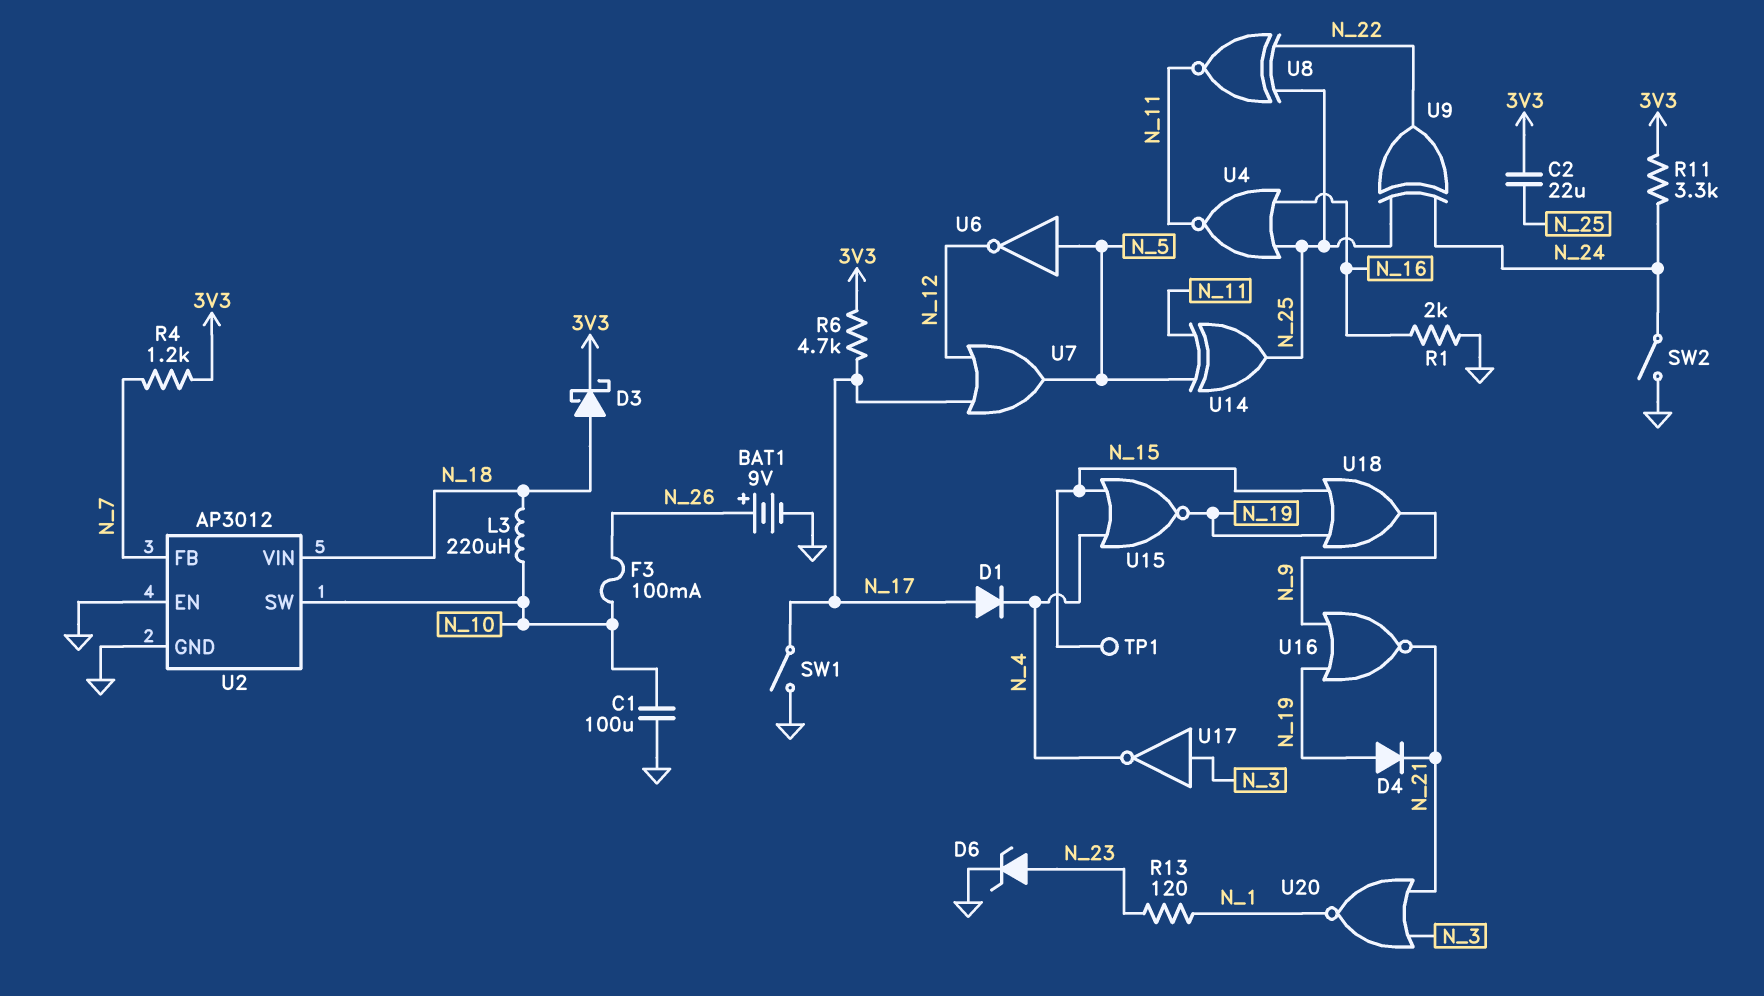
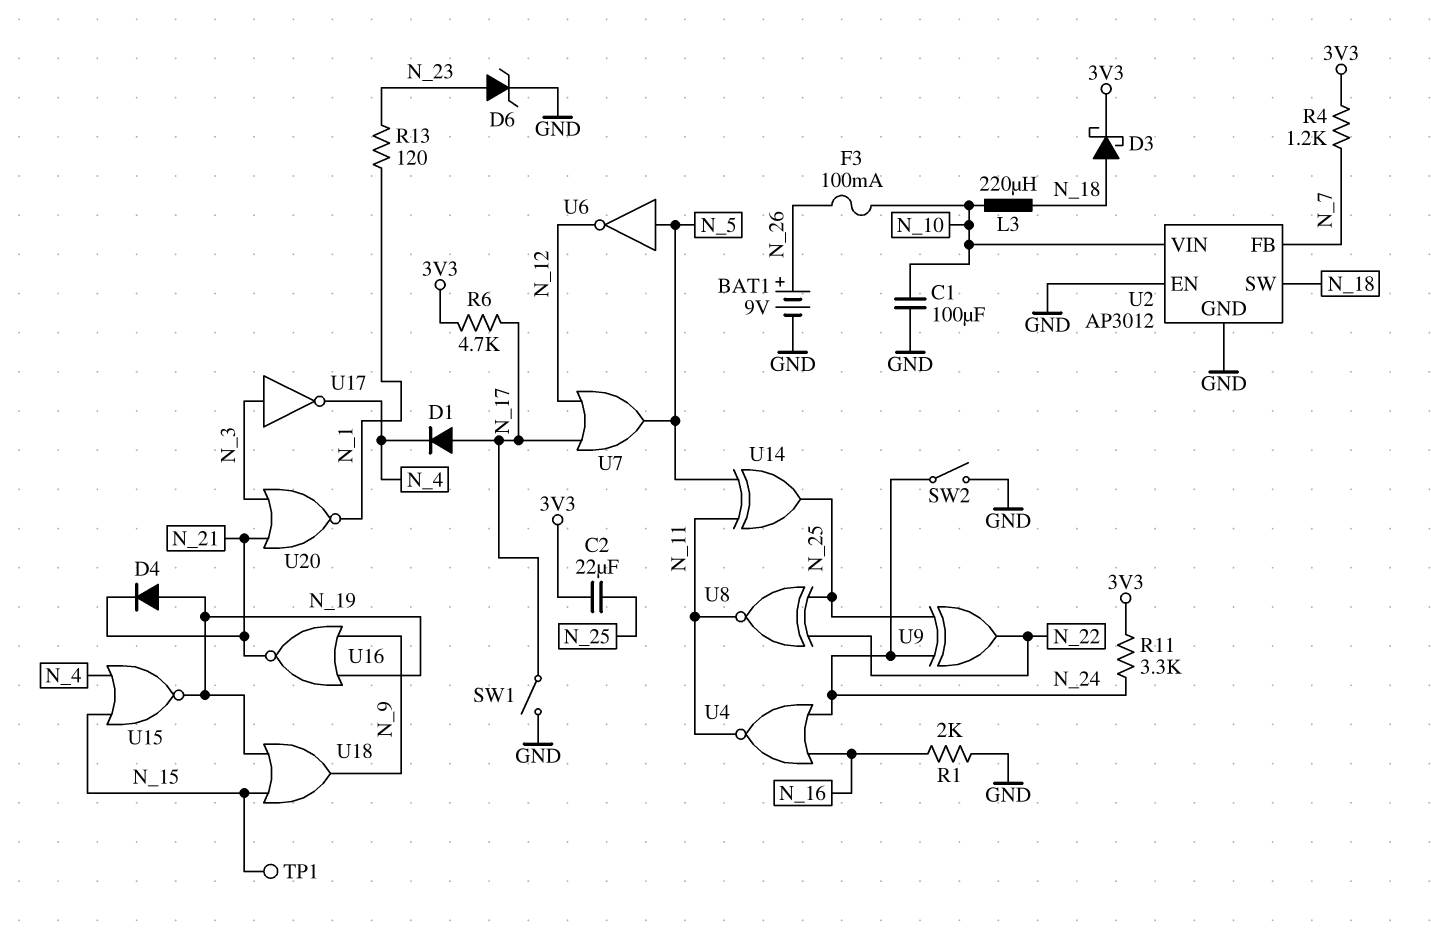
U2 pin SW: N_10 -> N_18
U2 pin VIN: N_18 -> N_10
U4: NOR (in N_16, in N_25, out N_11) -> NOR (in N_16, in N_24, out N_11)

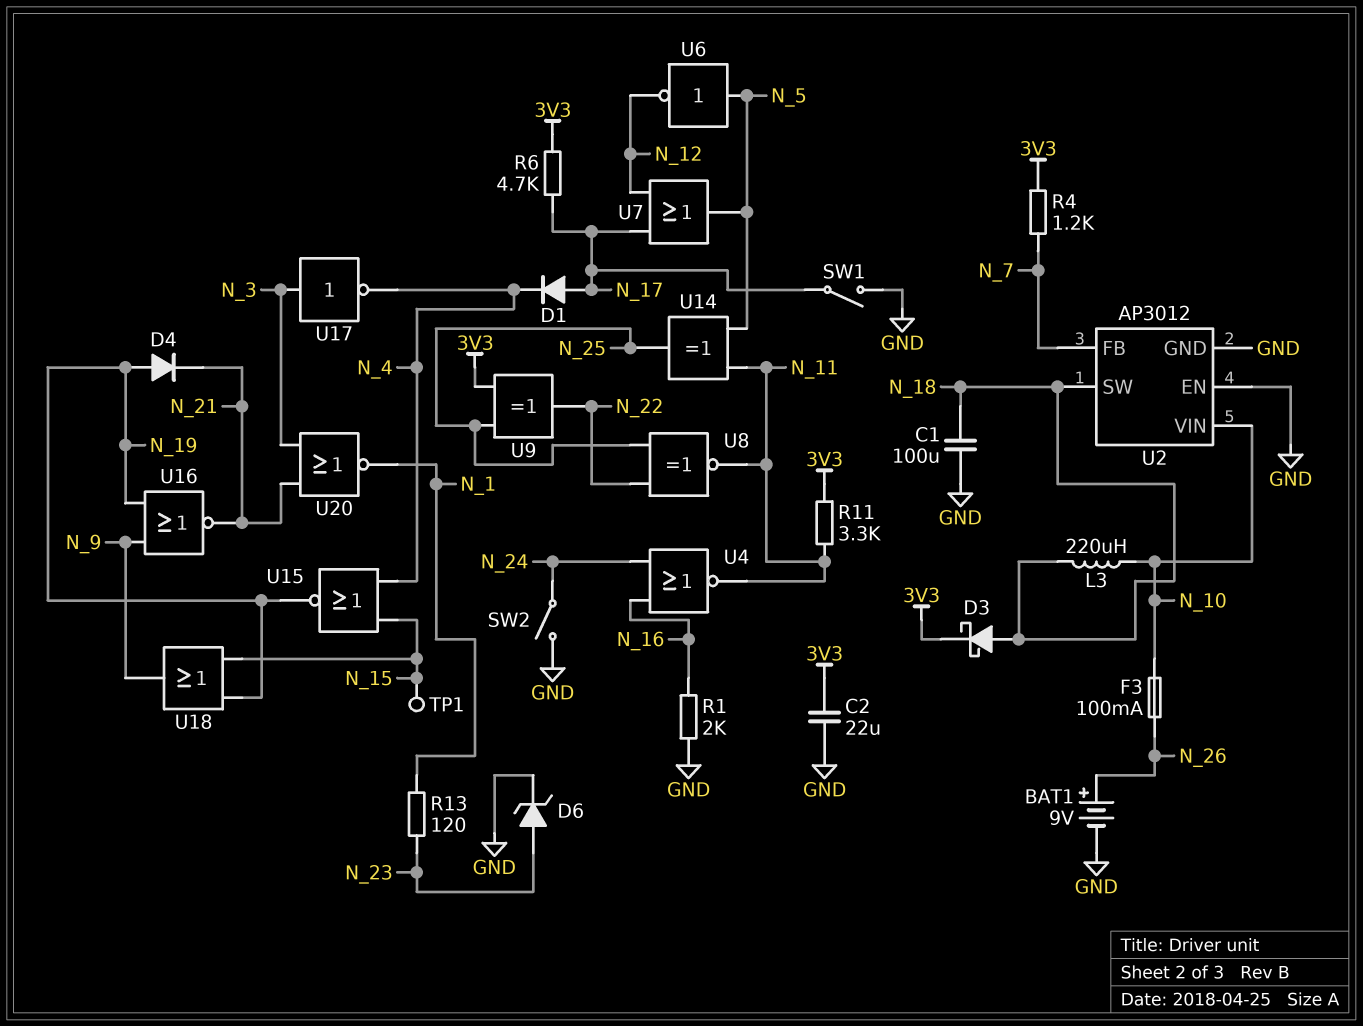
C1: 100uF (GND, N_10) -> 100uF (GND, N_18)
C2: 22uF (3V3, N_25) -> 22uF (3V3, GND)
R11: 3.3k (3V3, N_24) -> 3.3k (3V3, N_11)
U9: XOR (in N_24, in N_25, out N_22) -> XOR (in 3V3, in N_25, out N_22)

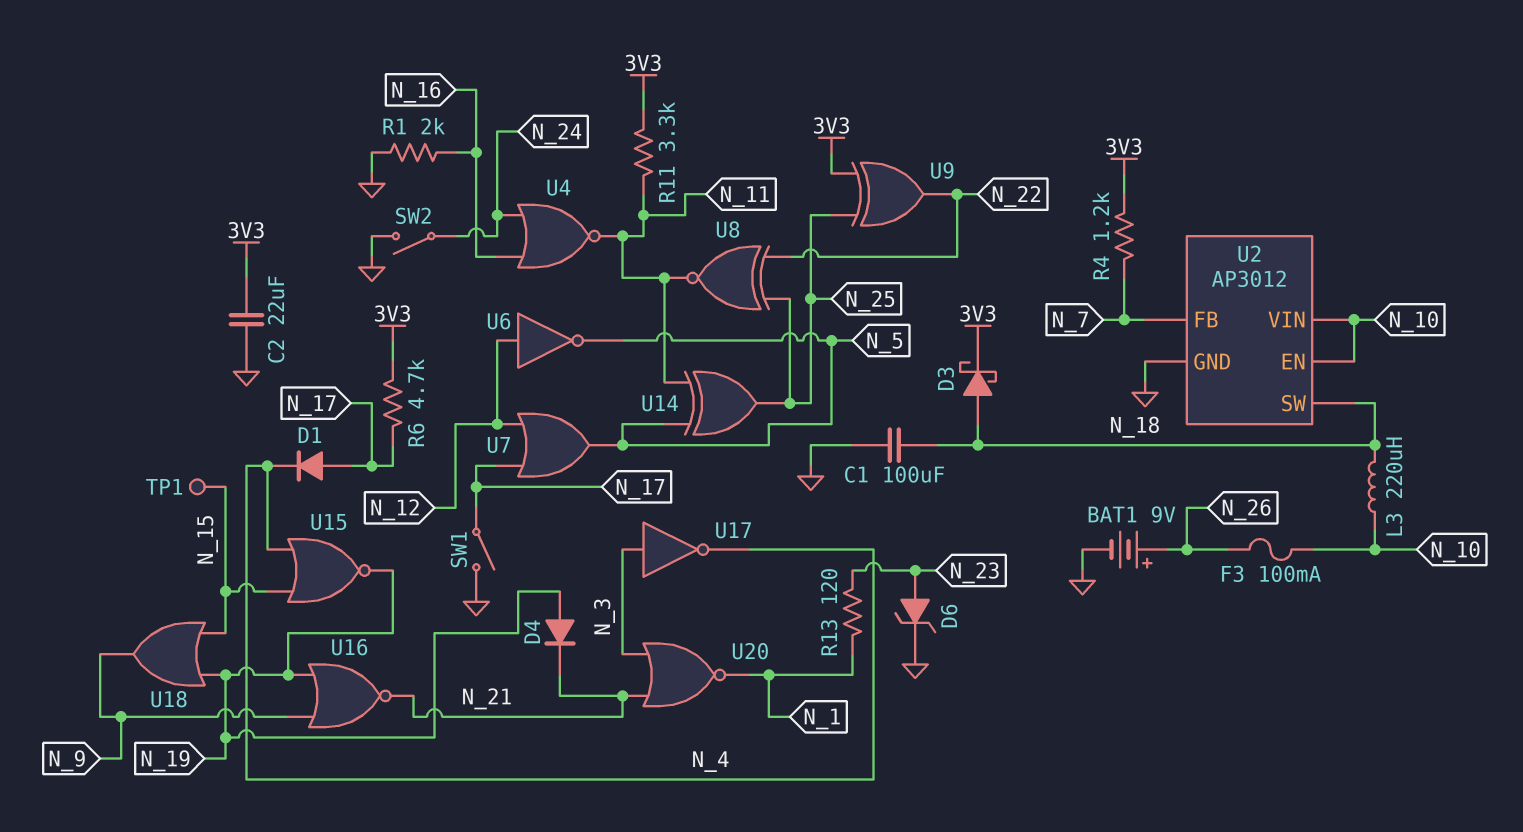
U2 pin EN: GND -> N_10
U6: NOT (in N_5, out N_12) -> NOT (in N_12, out N_5)

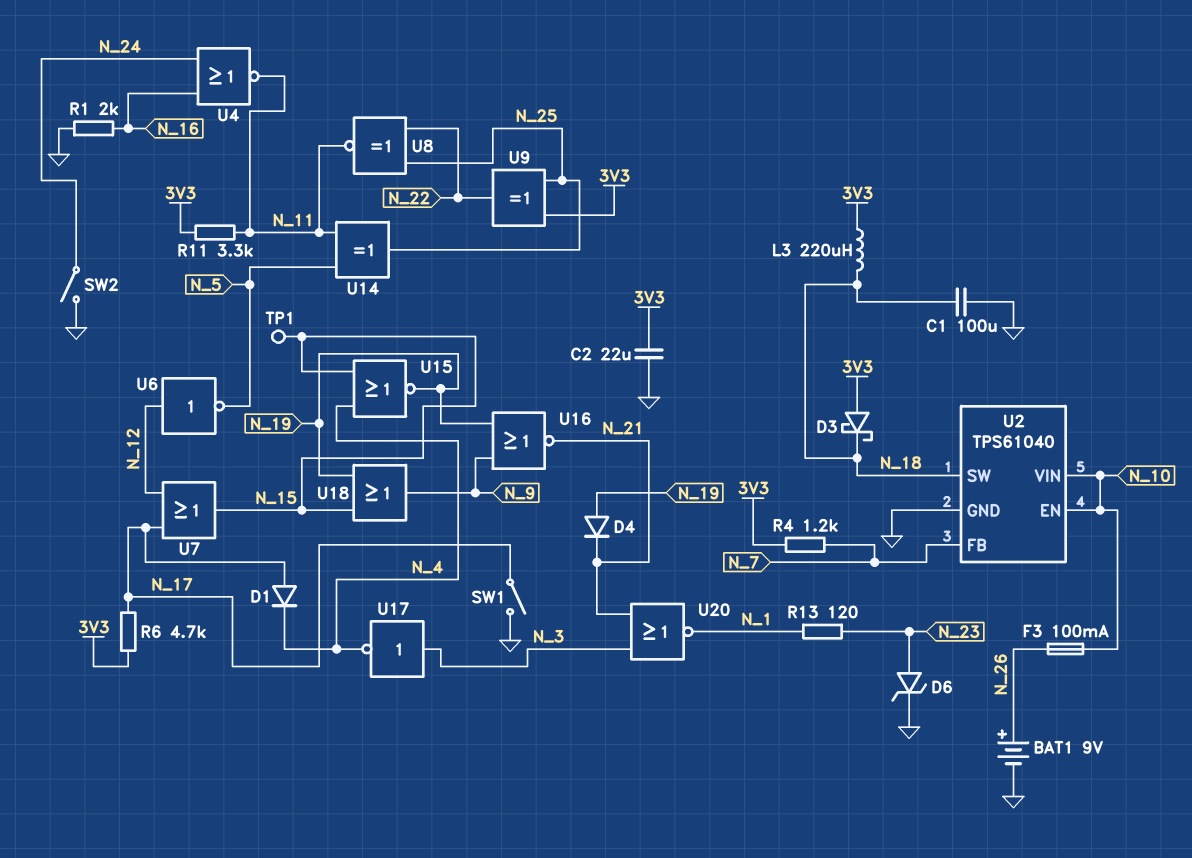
D3: schottky (A N_18, K 3V3) -> schottky (A 3V3, K N_18)
L3: 220uH (N_10, N_18) -> 220uH (3V3, N_18)
U2: AP3012 -> TPS61040
U7: OR (in N_12, in N_17, out N_5) -> OR (in N_12, in N_17, out N_15)

